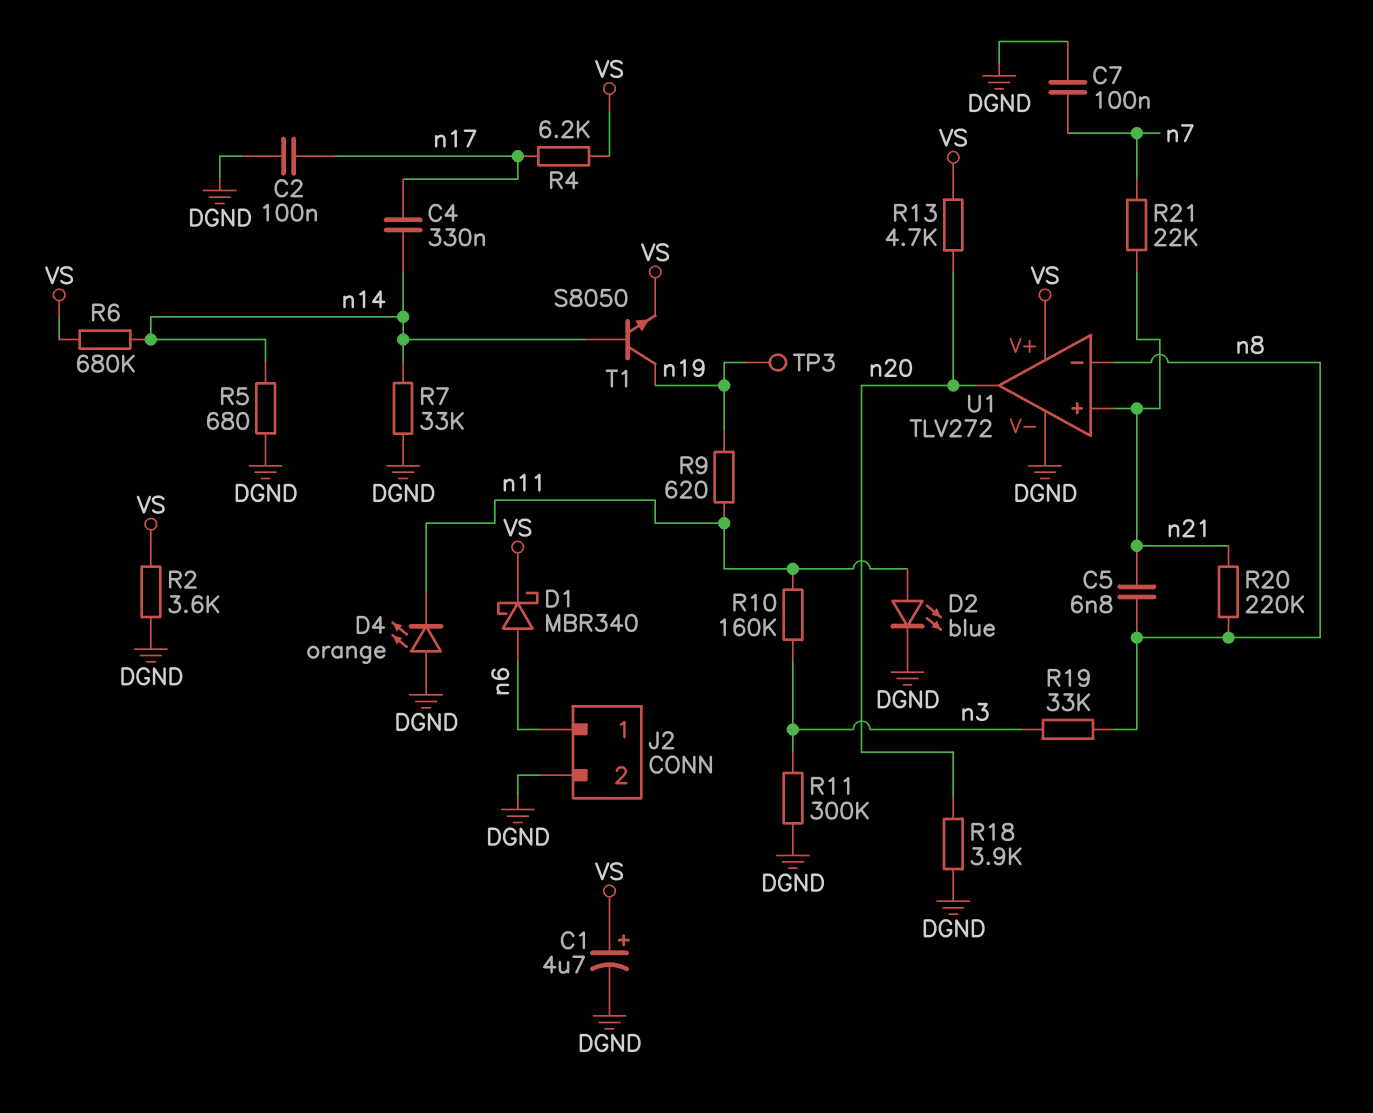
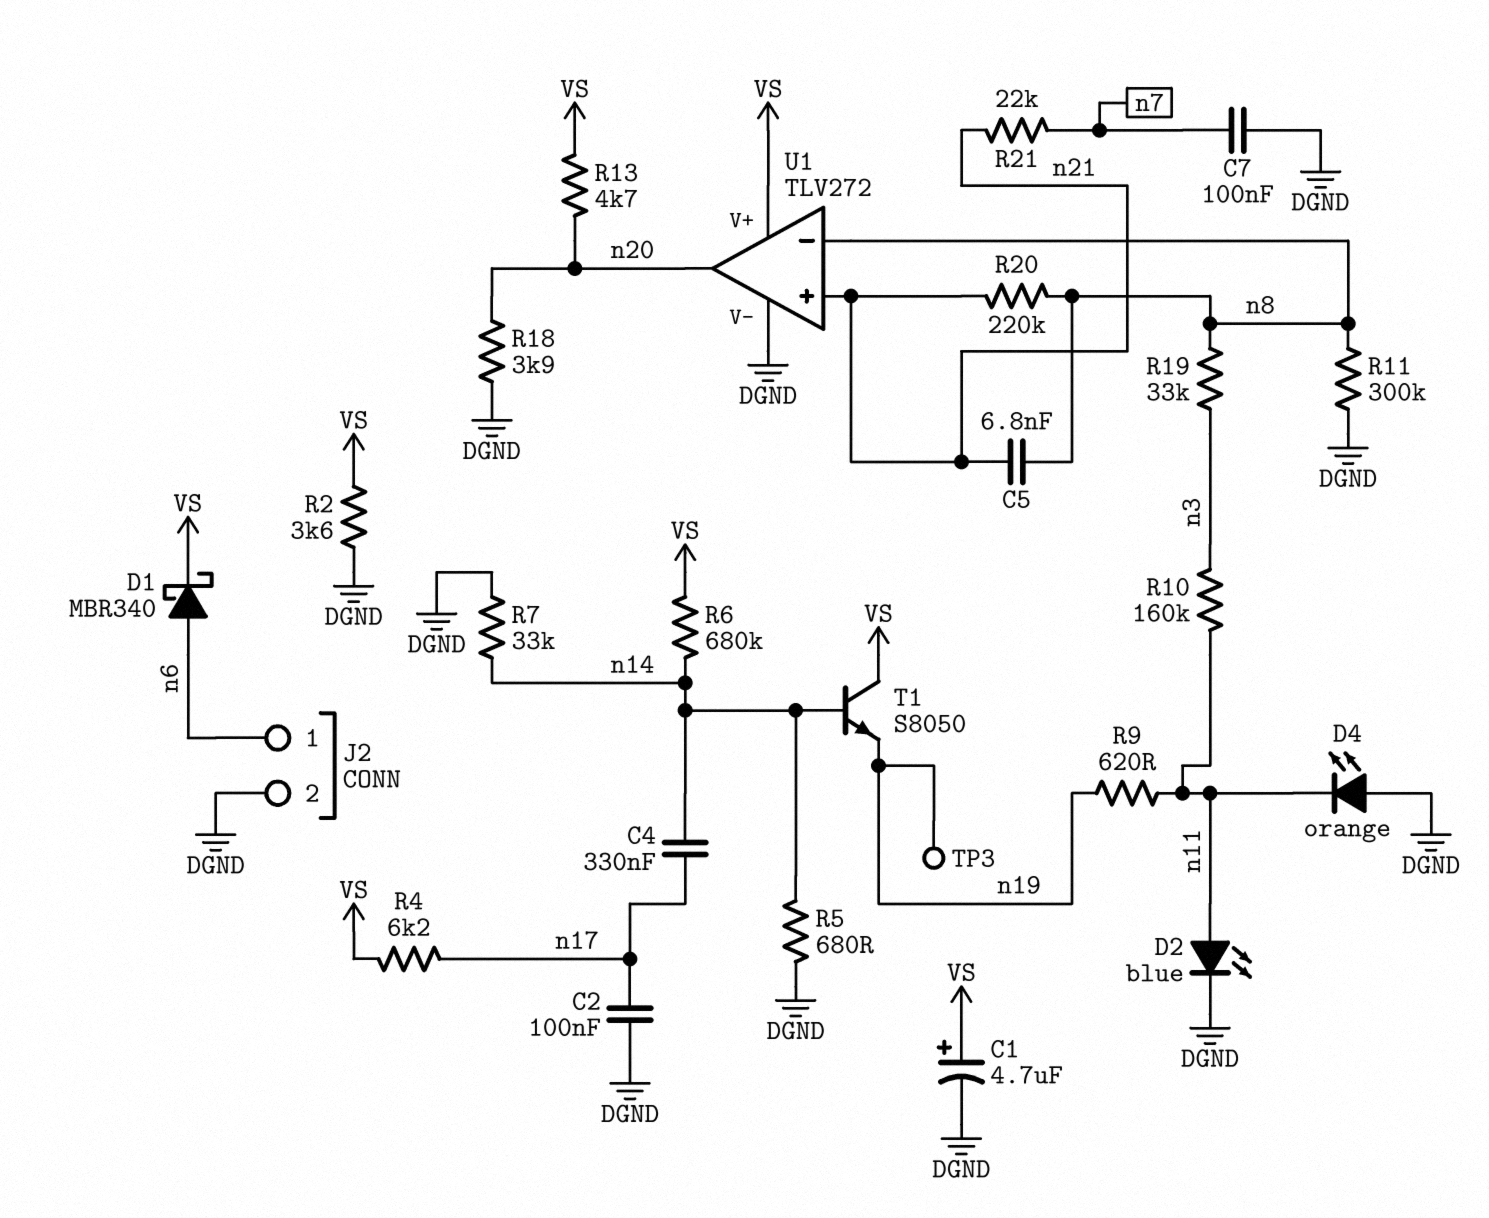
R11: 300k (DGND, n3) -> 300k (DGND, n8)
T1: NPN S8050 (B n14, C n19, E VS) -> NPN S8050 (B n14, C VS, E n19)

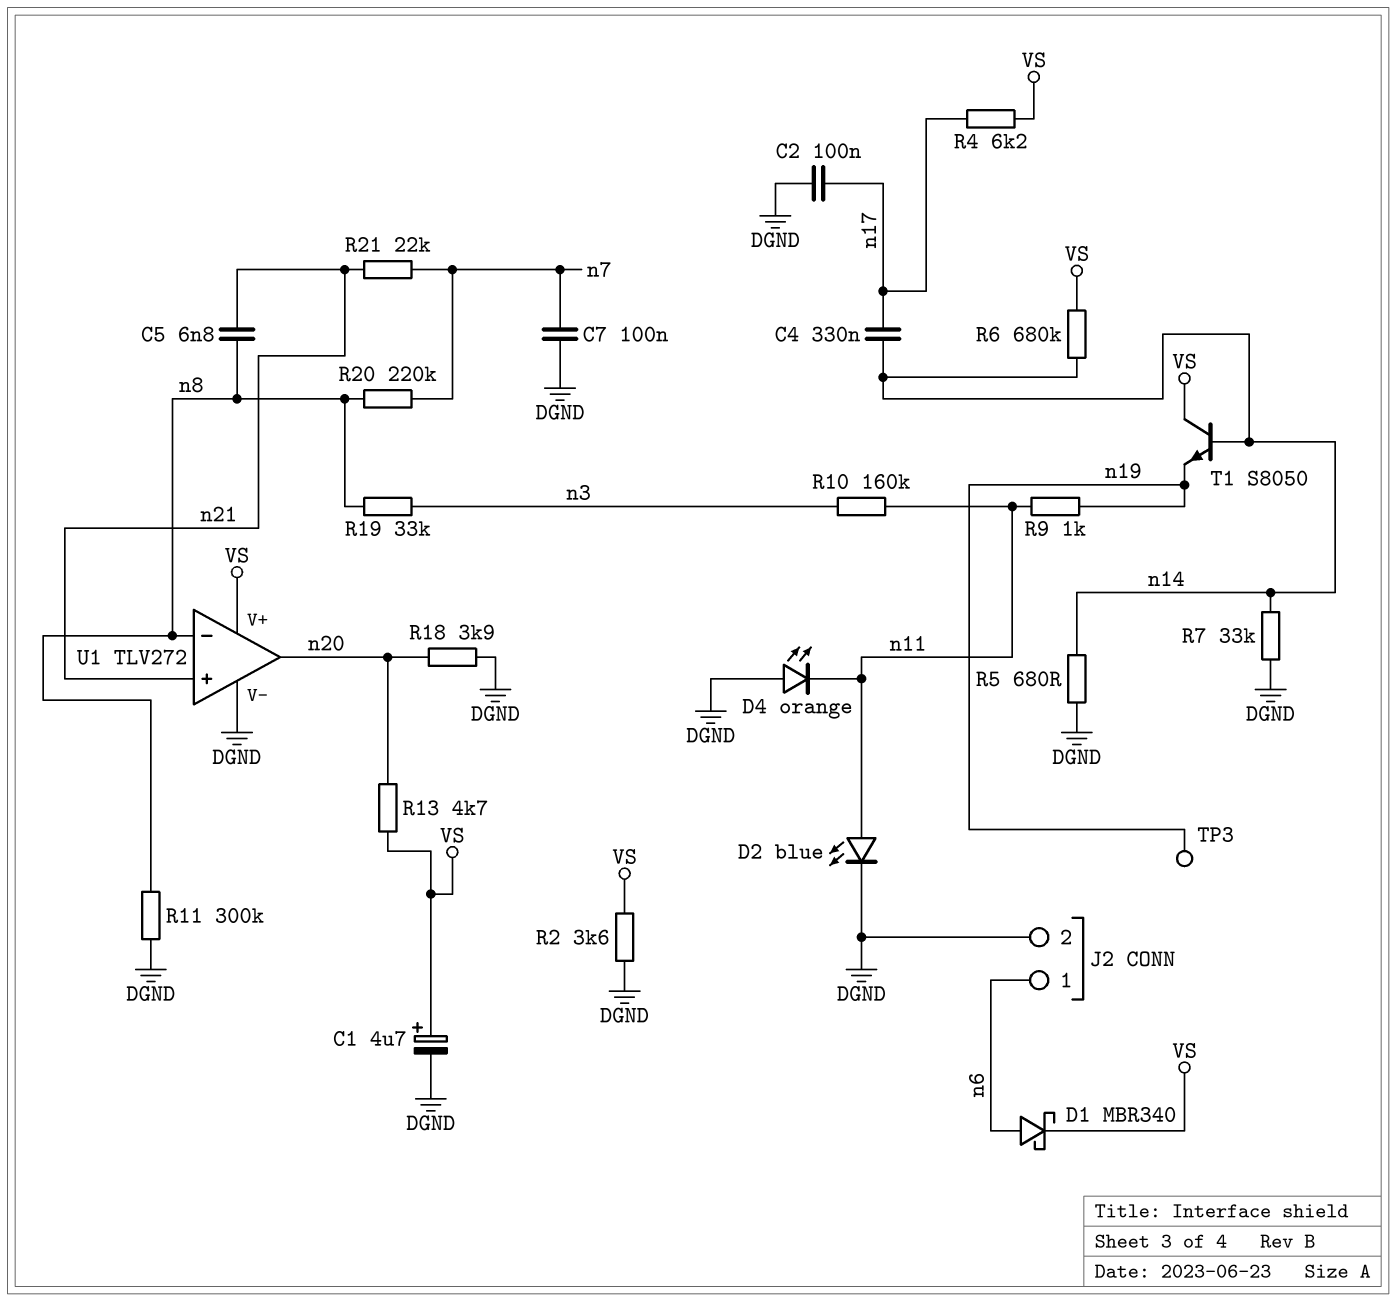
R9: 620 (n11, n19) -> 1k (n11, n19)
R20: 220k (n8, n21) -> 220k (n7, n8)

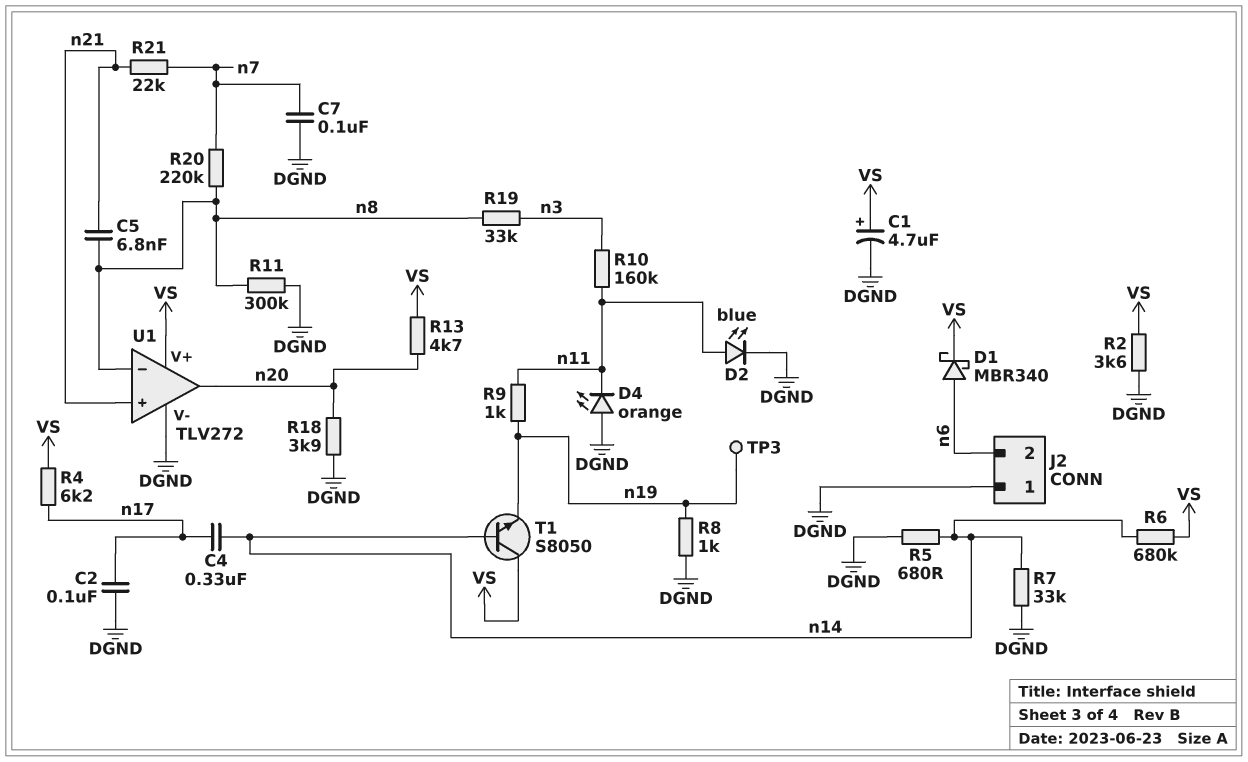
J2 pin 1: n6 -> DGND
J2 pin 2: DGND -> n6
R8: none -> 1k (DGND, n19)

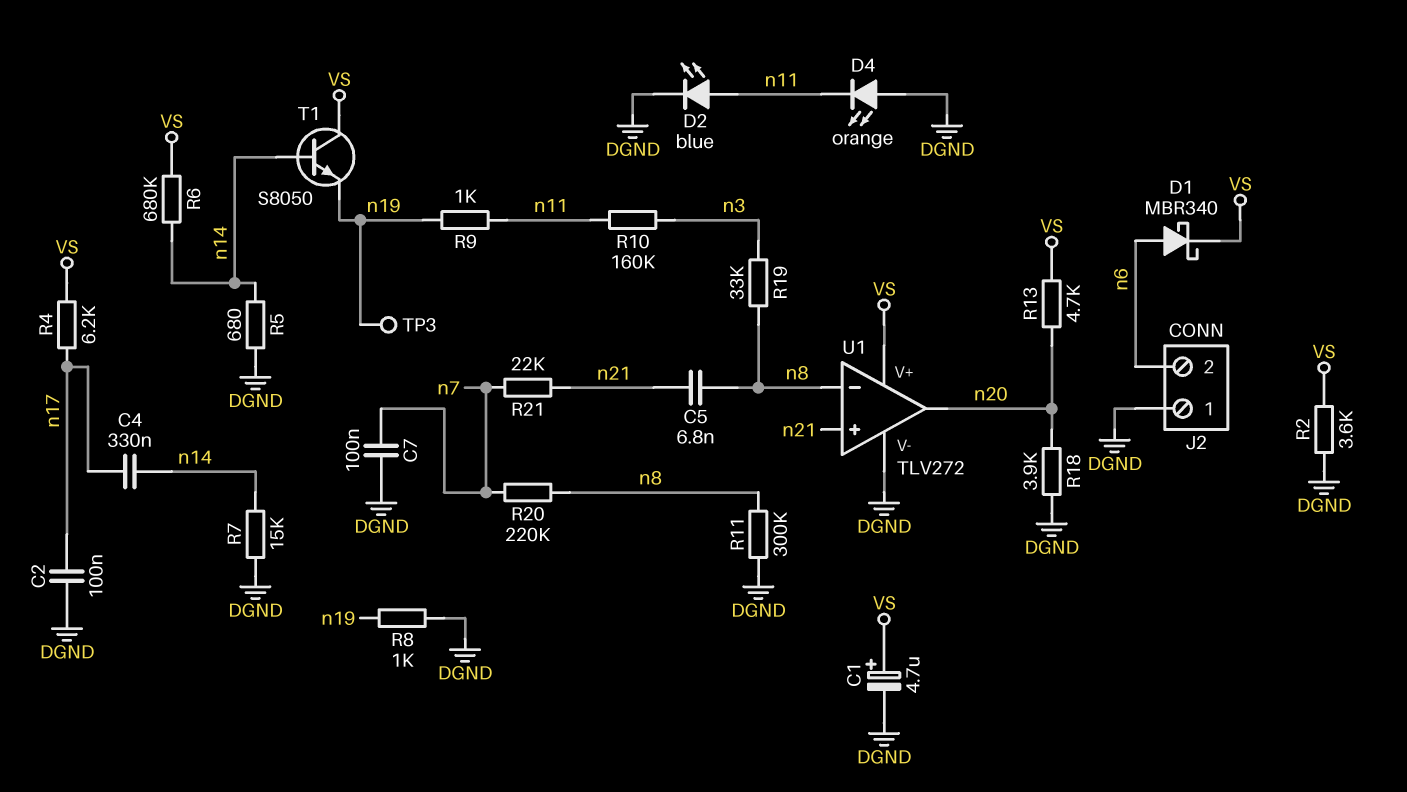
R7: 33k (DGND, n14) -> 15k (DGND, n14)

